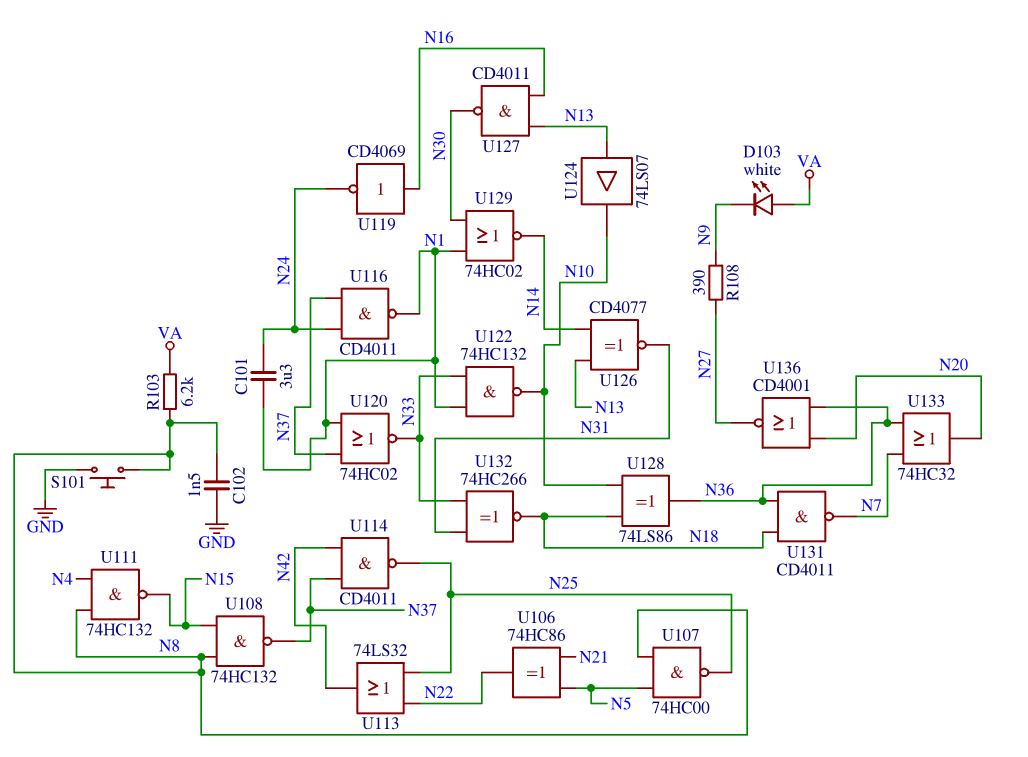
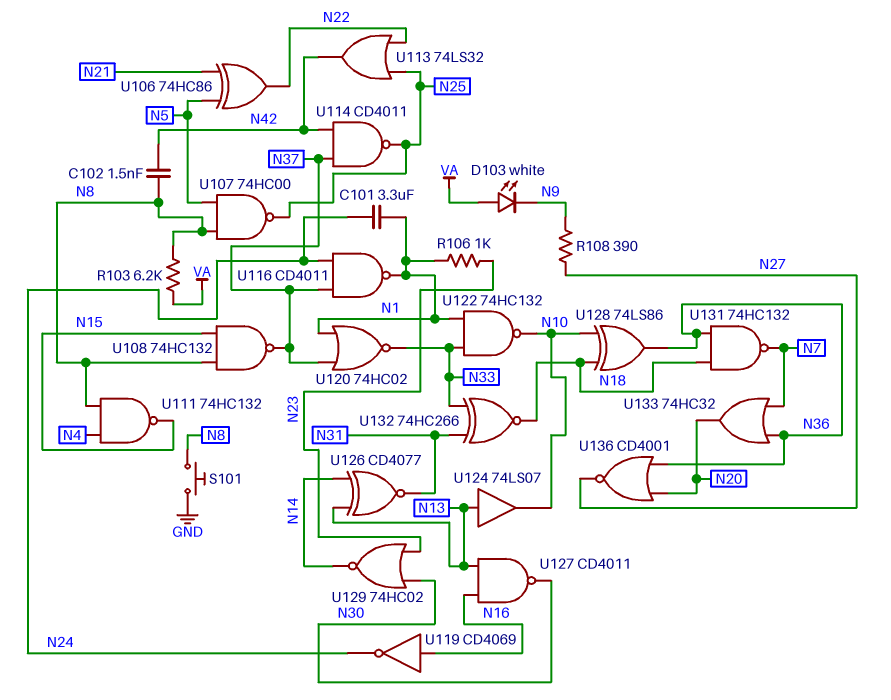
C102: 1.5nF (GND, N8) -> 1.5nF (N8, N42)
R106: none -> 1k (N1, N23)
U129: NOR 74HC02 (in N1, in N30, out N14) -> NOR 74HC02 (in N23, in N30, out N14)
U131: NAND CD4011 (in N18, in N36, out N7) -> NAND 74HC132 (in N18, in N36, out N7)

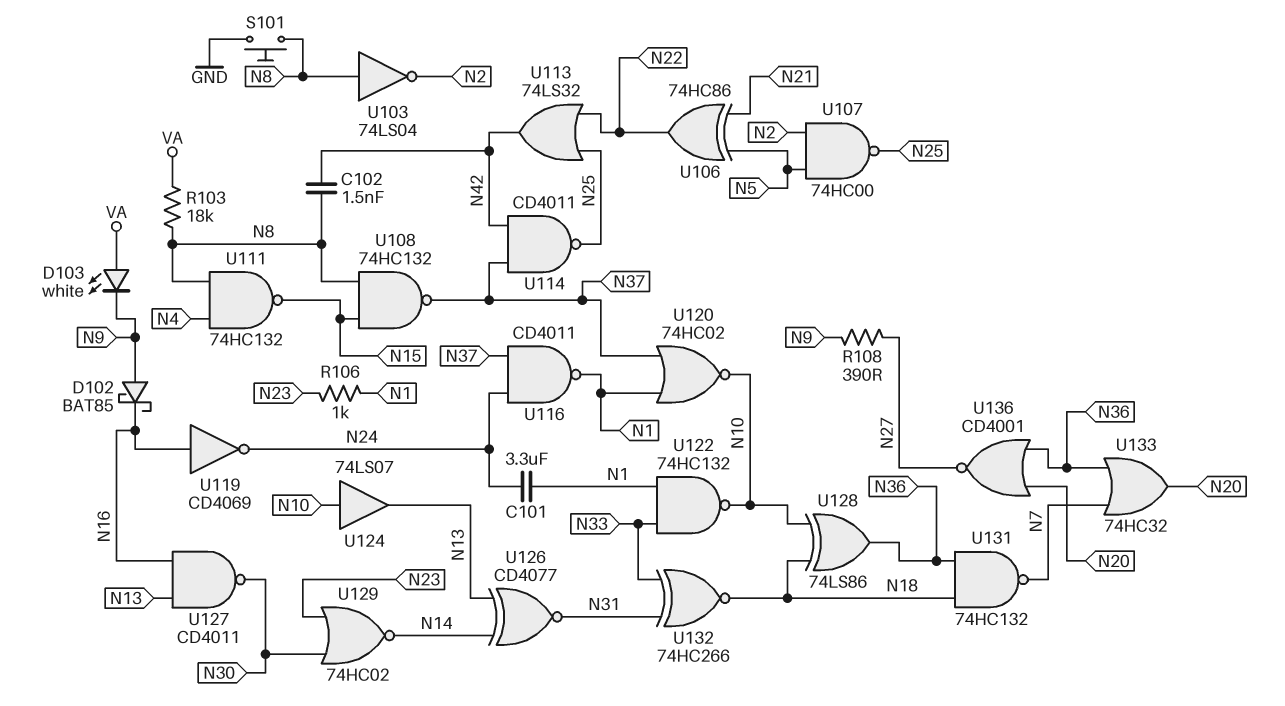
D102: none -> schottky BAT85 (A N9, K N16)
R103: 6.2k (N8, VA) -> 18k (N8, VA)
U103: none -> NOT 74LS04 (in N8, out N2)
U107: NAND 74HC00 (in N5, in N8, out N25) -> NAND 74HC00 (in N2, in N5, out N25)
U120: NOR 74HC02 (in N1, in N37, out N33) -> NOR 74HC02 (in N1, in N37, out N10)
U124: buffer 74LS07 (in N13, out N10) -> buffer 74LS07 (in N10, out N13)

